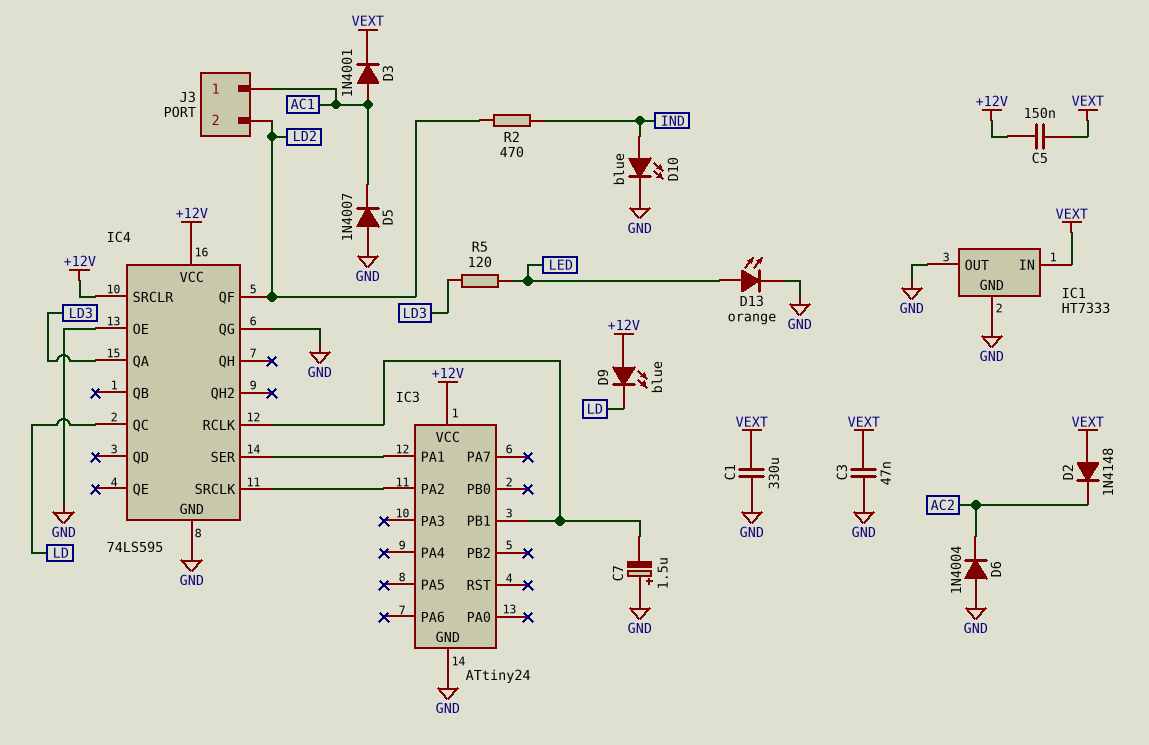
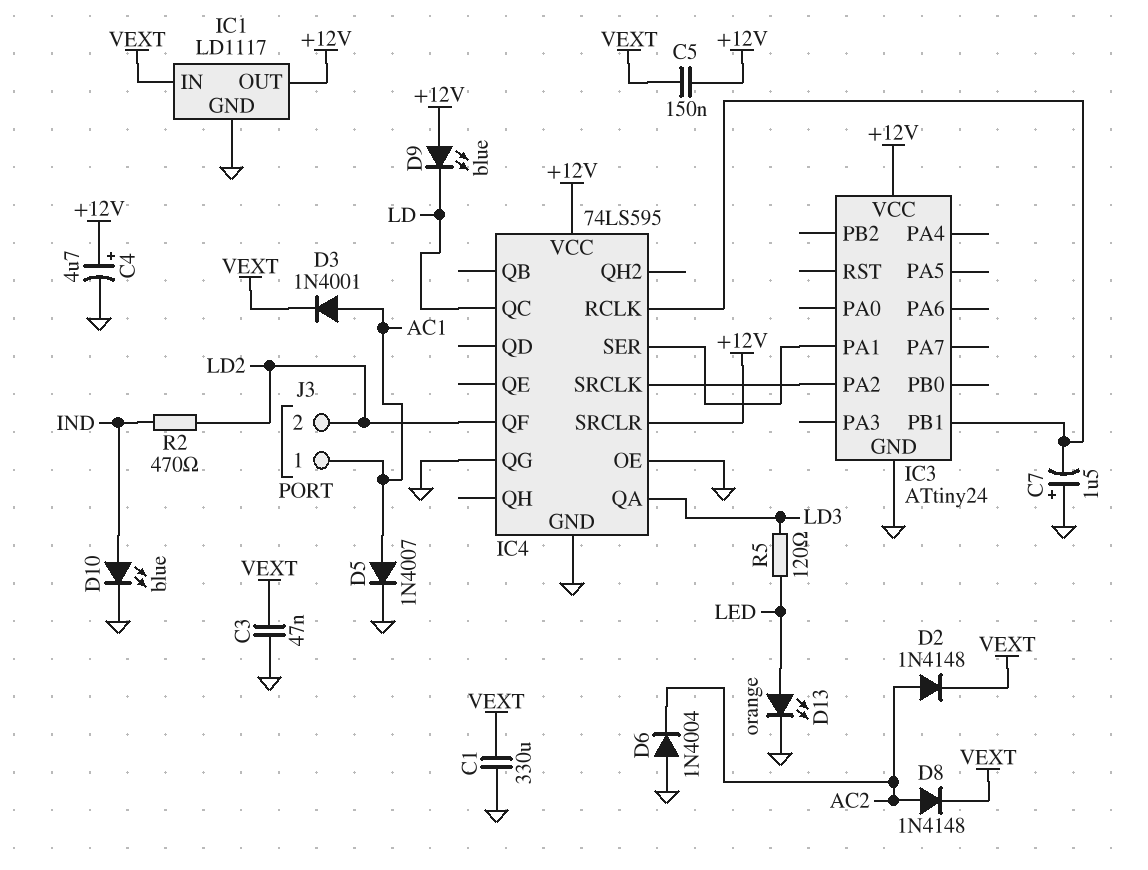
C4: none -> 4.7uF (plus +12V, minus GND)
D2: diode 1N4148 (A VEXT, K AC2) -> diode 1N4148 (A AC2, K VEXT)
D5: diode 1N4007 (A GND, K AC1) -> diode 1N4007 (A AC1, K GND)
D8: none -> diode 1N4148 (A AC2, K VEXT)
IC1: HT7333 -> LD1117
IC1 pin OUT: GND -> +12V

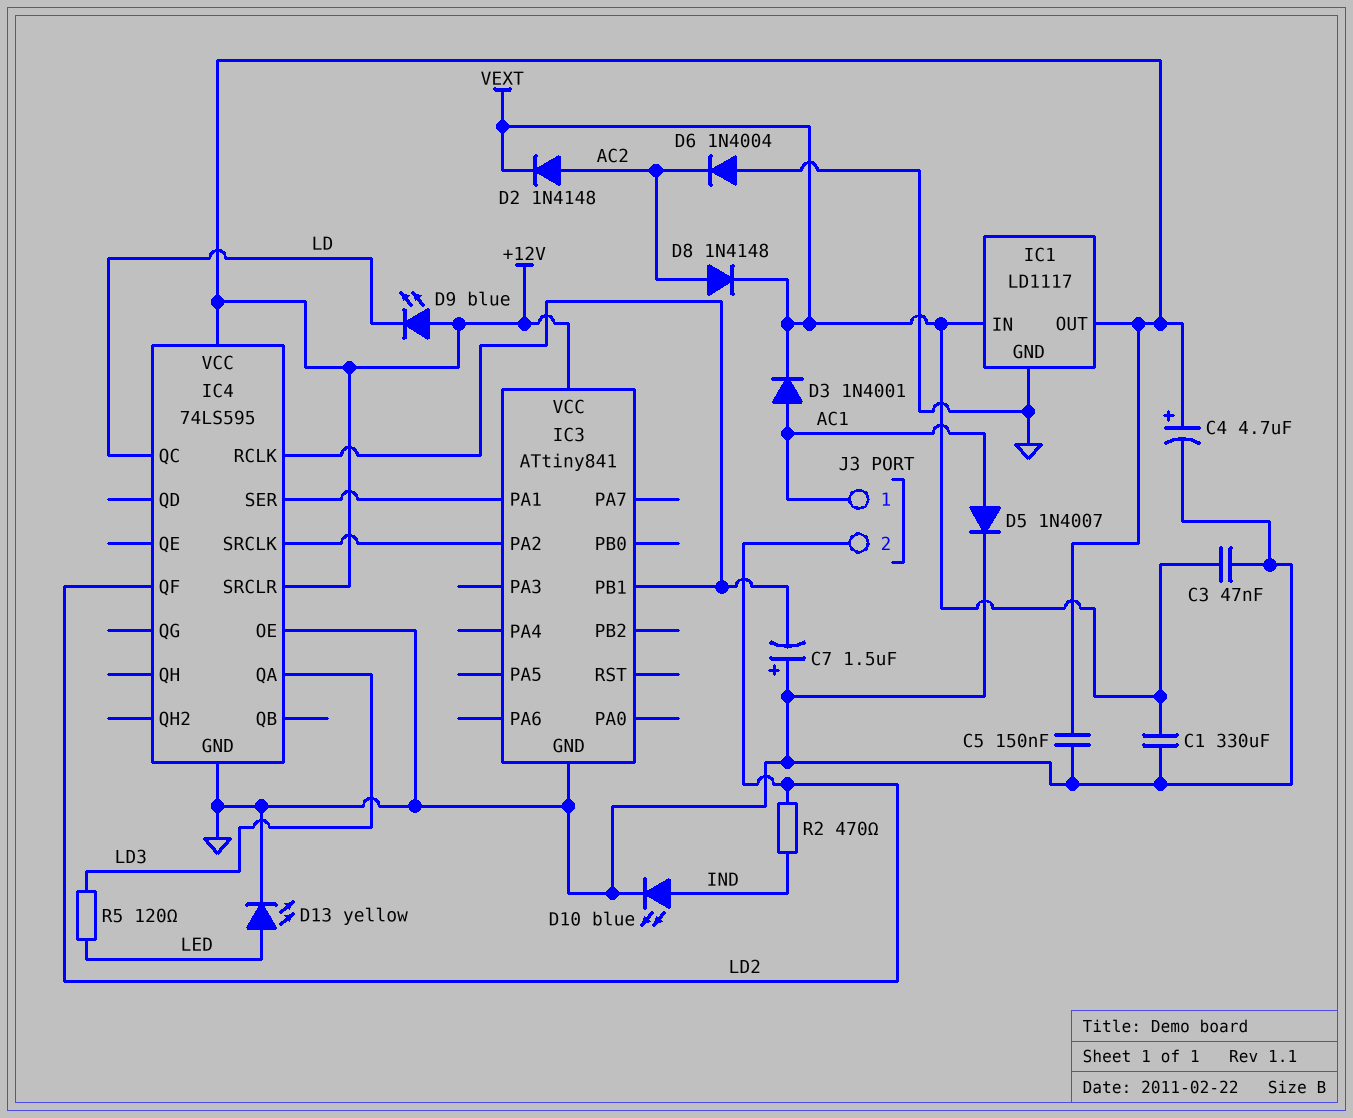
C5: 150nF (+12V, VEXT) -> 150nF (+12V, GND)
D13: LED orange (A LED, K GND) -> LED yellow (A LED, K GND)
IC3: ATtiny24 -> ATtiny841
IC4 pin QG: GND -> none

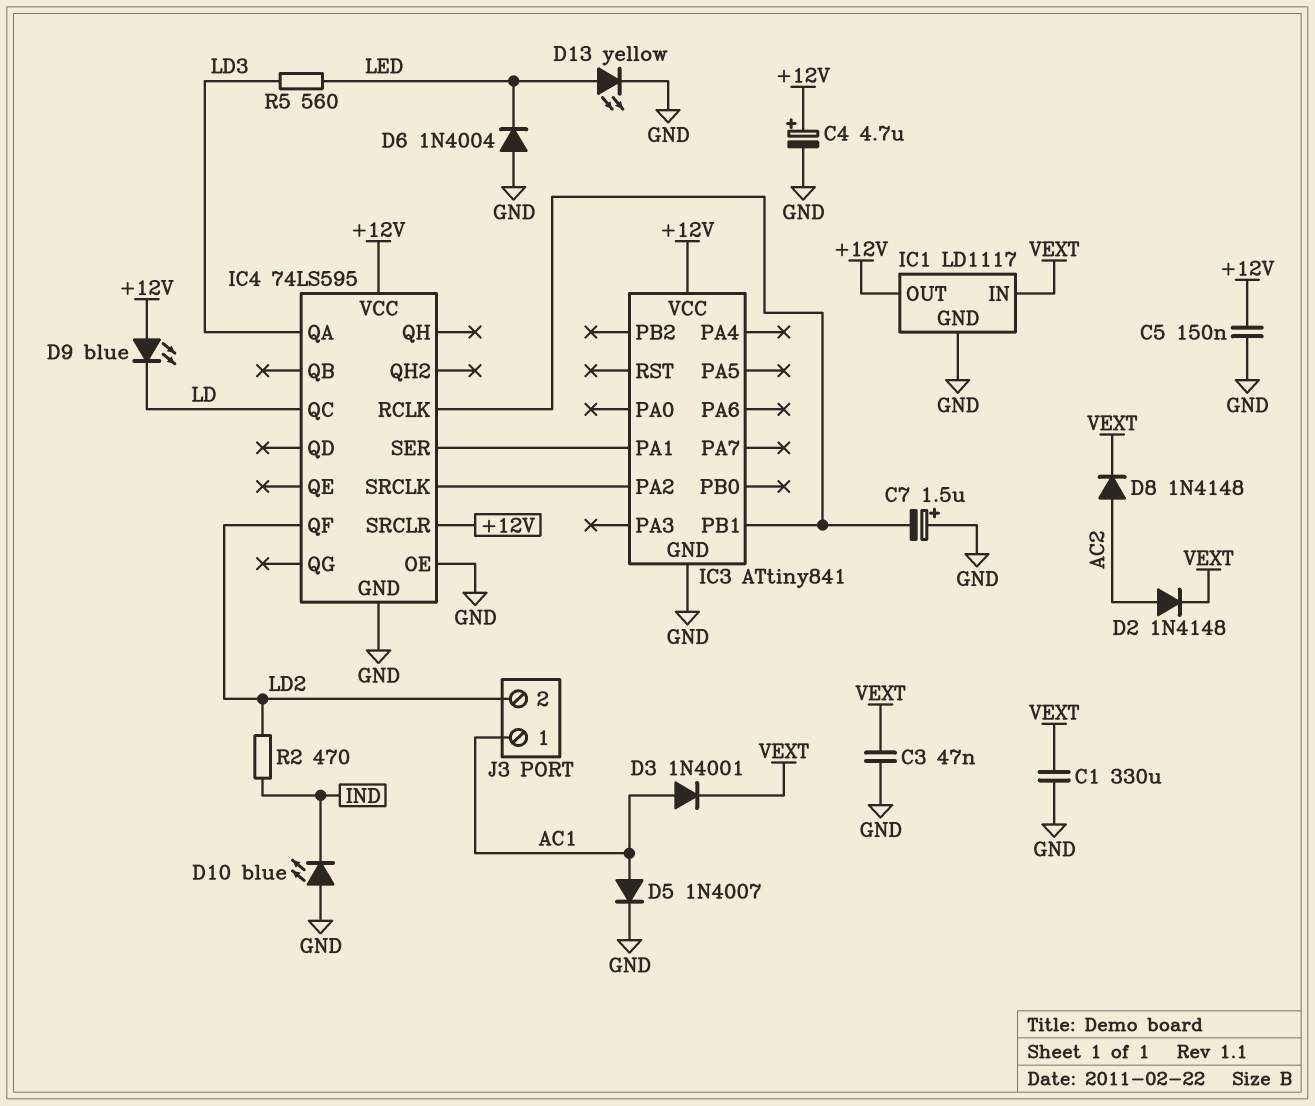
D6: diode 1N4004 (A GND, K AC2) -> diode 1N4004 (A GND, K LED)
D10: LED blue (A IND, K GND) -> LED blue (A GND, K IND)
R5: 120 (LD3, LED) -> 560 (LD3, LED)

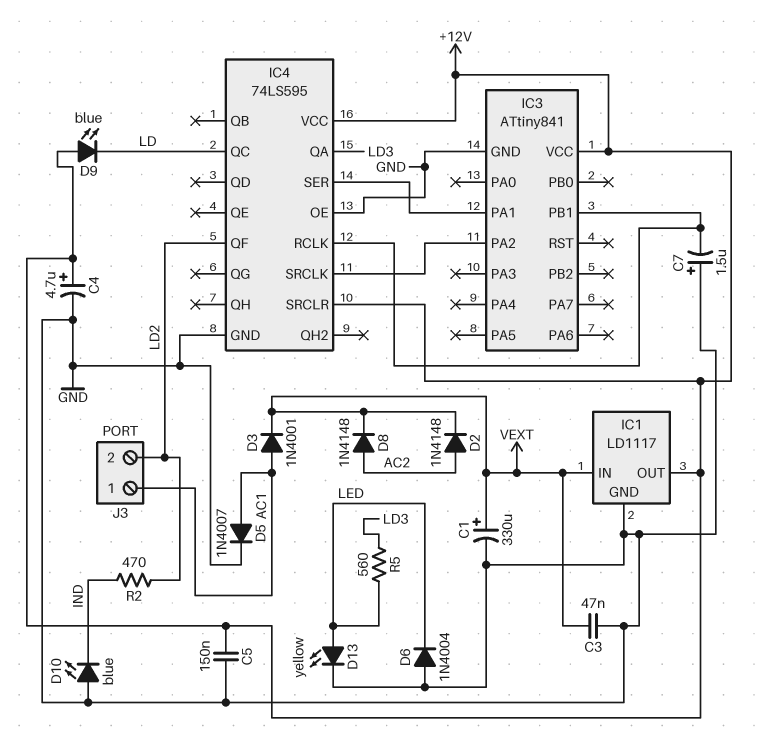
C1: 330uF (GND, VEXT) -> 330uF (plus VEXT, minus GND)

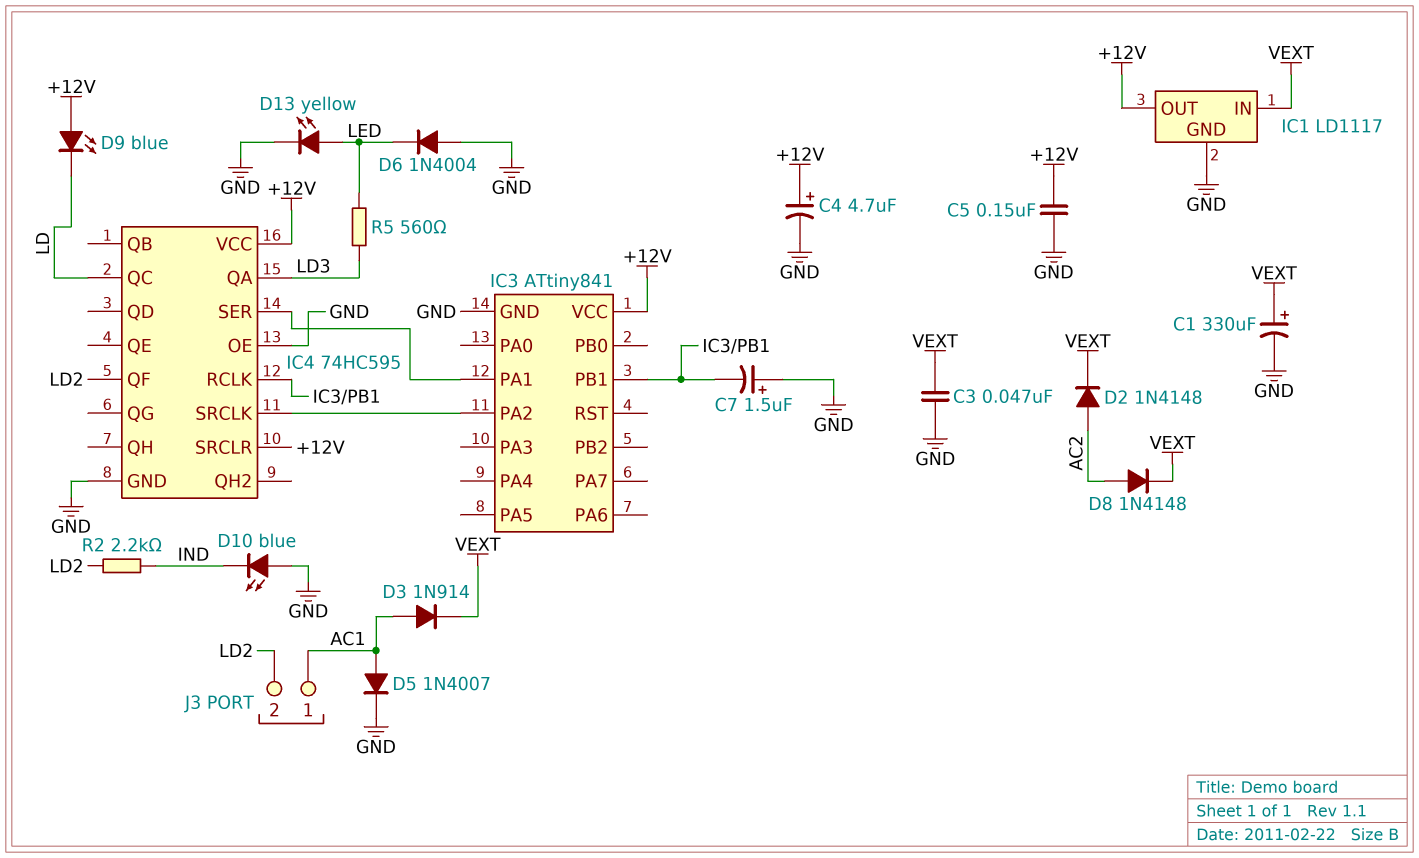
D3: diode 1N4001 (A AC1, K VEXT) -> diode 1N914 (A AC1, K VEXT)
IC4: 74LS595 -> 74HC595
R2: 470 (IND, LD2) -> 2.2k (IND, LD2)

